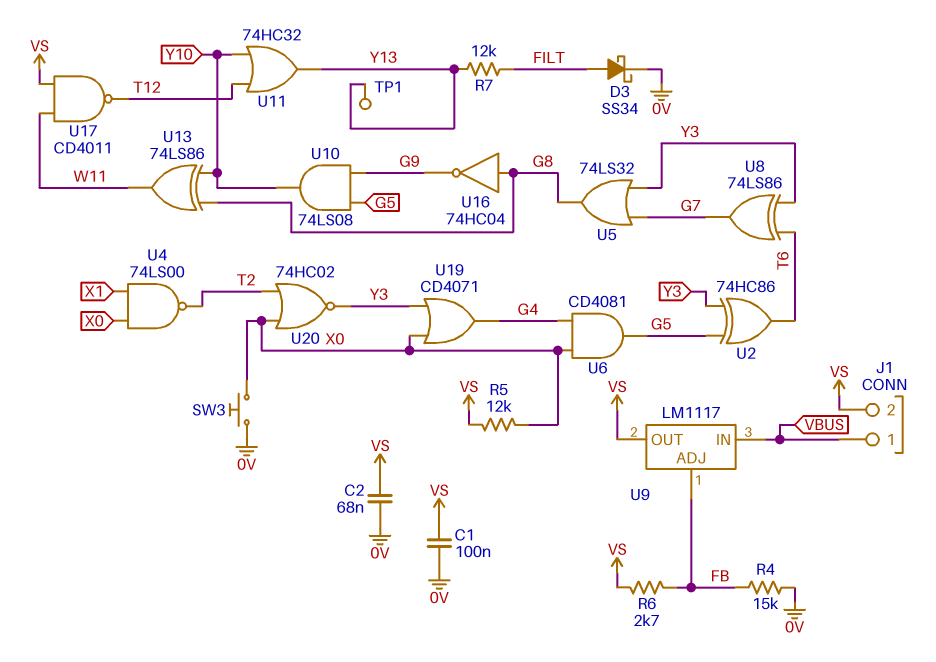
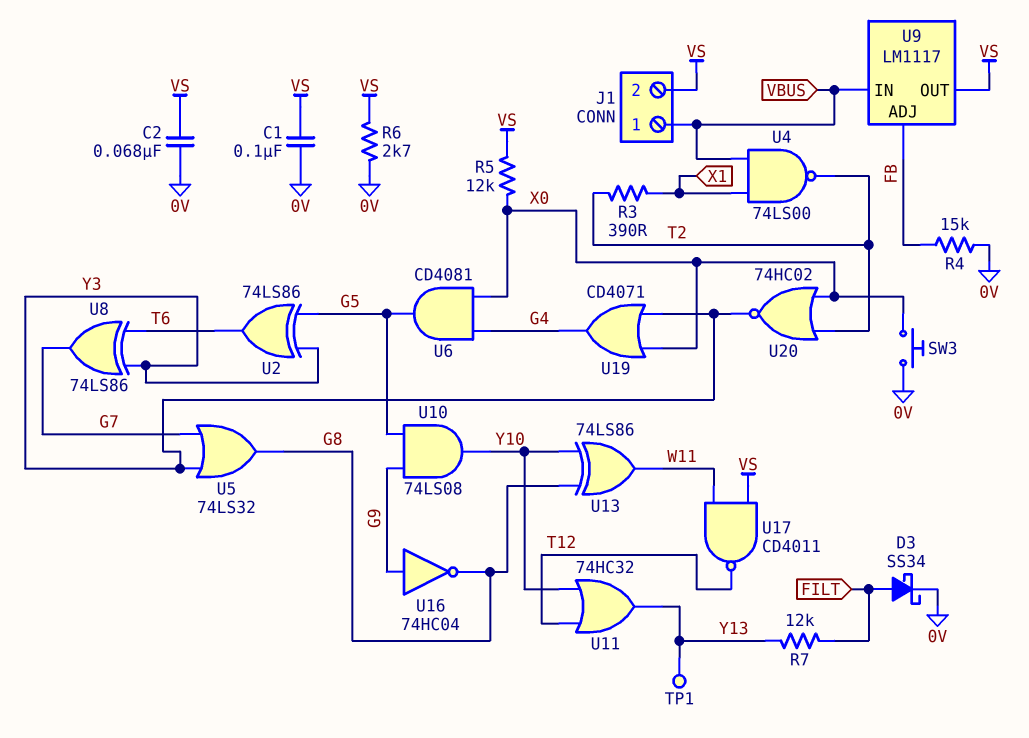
R3: none -> 390 (T2, X1)
R6: 2.7k (FB, VS) -> 2.7k (0V, VS)
U2: XOR 74HC86 (in G5, in Y3, out T6) -> XOR 74LS86 (in G5, in Y3, out T6)
U4: NAND 74LS00 (in X0, in X1, out T2) -> NAND 74LS00 (in VBUS, in X1, out T2)
U16: NOT 74HC04 (in G8, out G9) -> NOT 74HC04 (in G9, out G8)

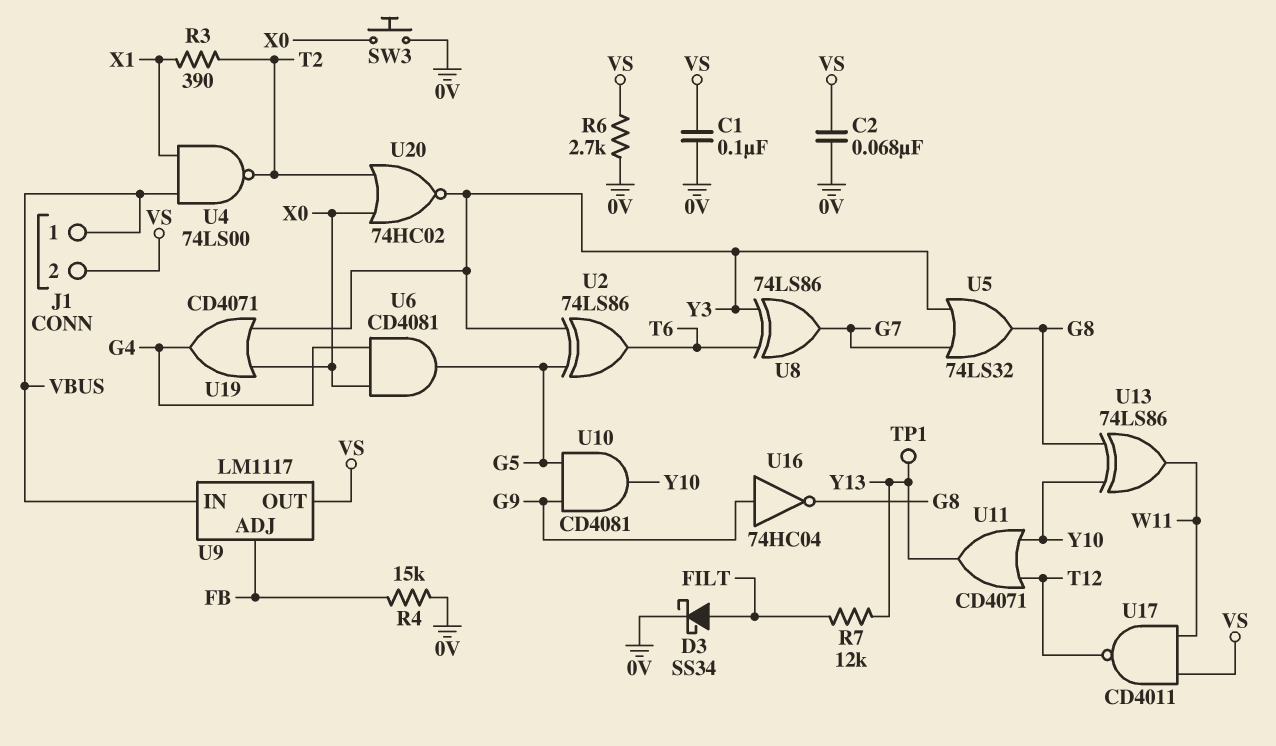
R5: 12k (VS, X0) -> none
U10: AND 74LS08 (in G5, in G9, out Y10) -> AND CD4081 (in G5, in G9, out Y10)
U11: OR 74HC32 (in T12, in Y10, out Y13) -> OR CD4071 (in T12, in Y10, out Y13)

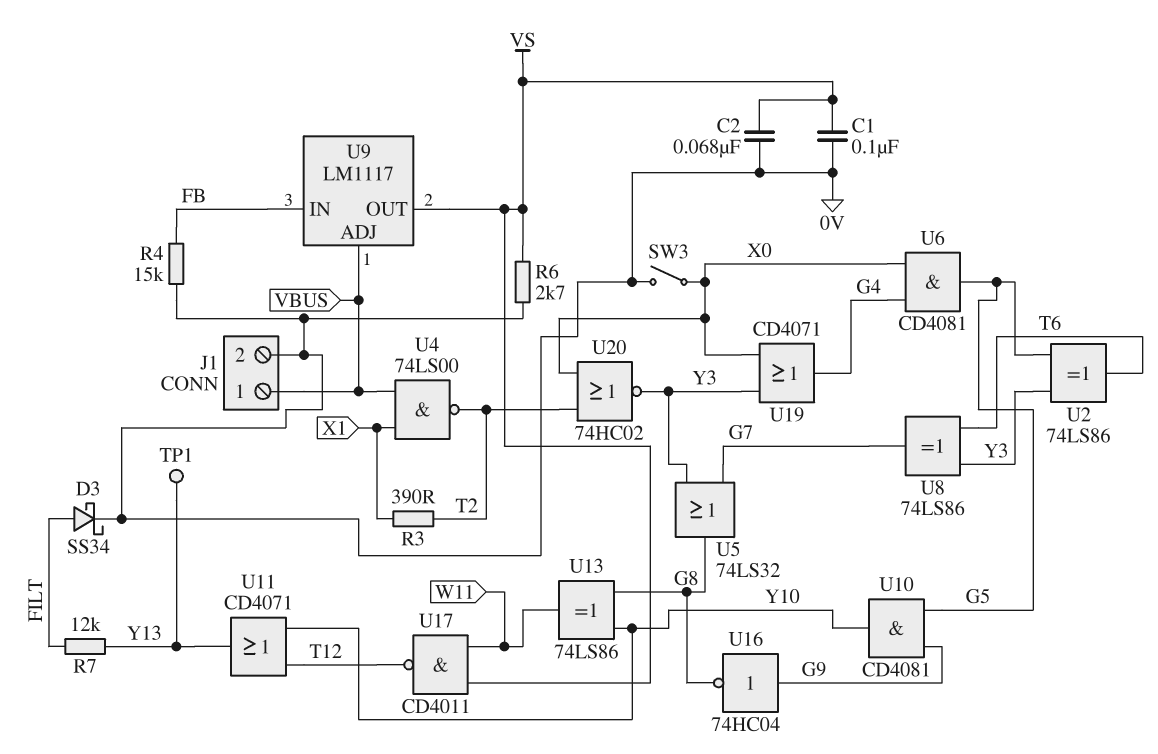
J1 pin 2: VS -> 0V
SW3: button (0V, X0) -> switch (0V, X0)
U9 pin ADJ: FB -> VBUS
U9 pin IN: VBUS -> FB

